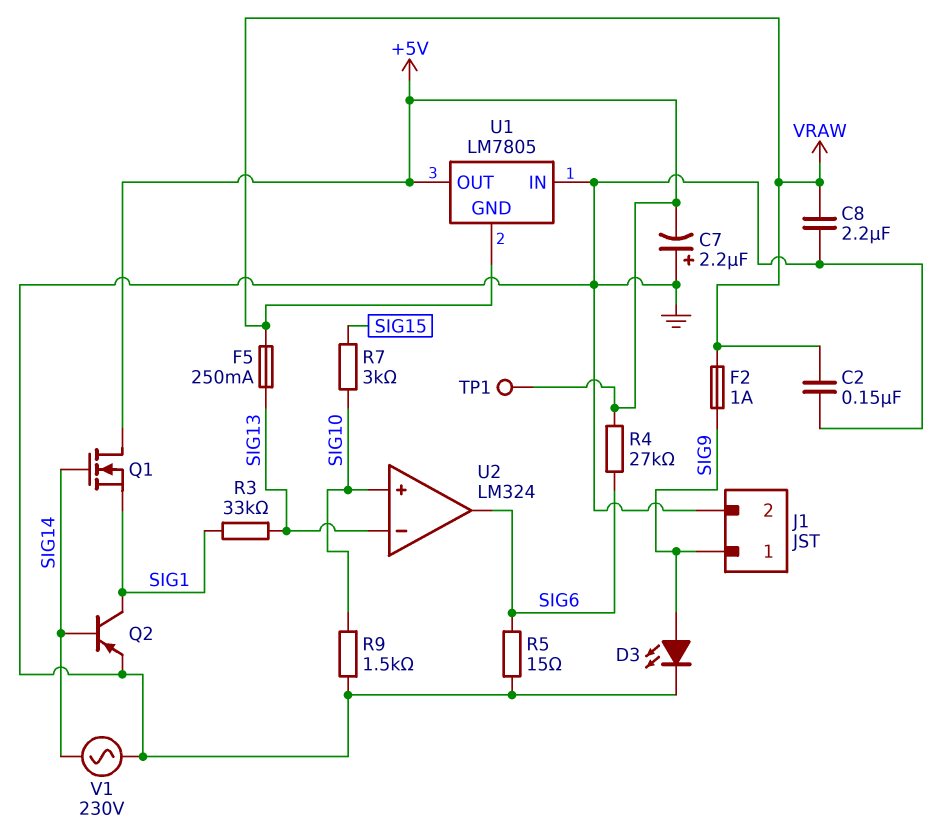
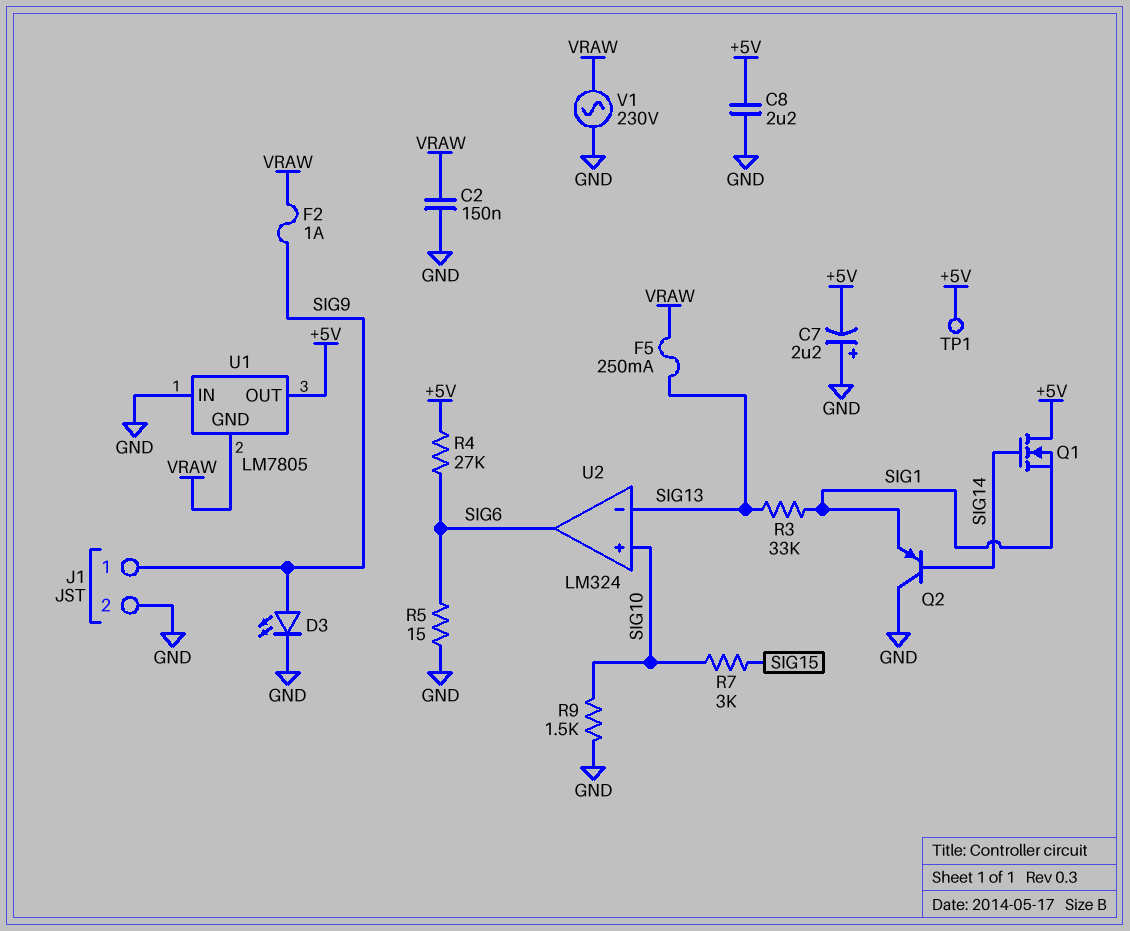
C8: 2.2uF (GND, VRAW) -> 2.2uF (+5V, GND)
Q2: PNP (B SIG14, C SIG1, E GND) -> PNP (B SIG14, C GND, E SIG1)
V1: AC 230V (GND, SIG14) -> AC 230V (GND, VRAW)

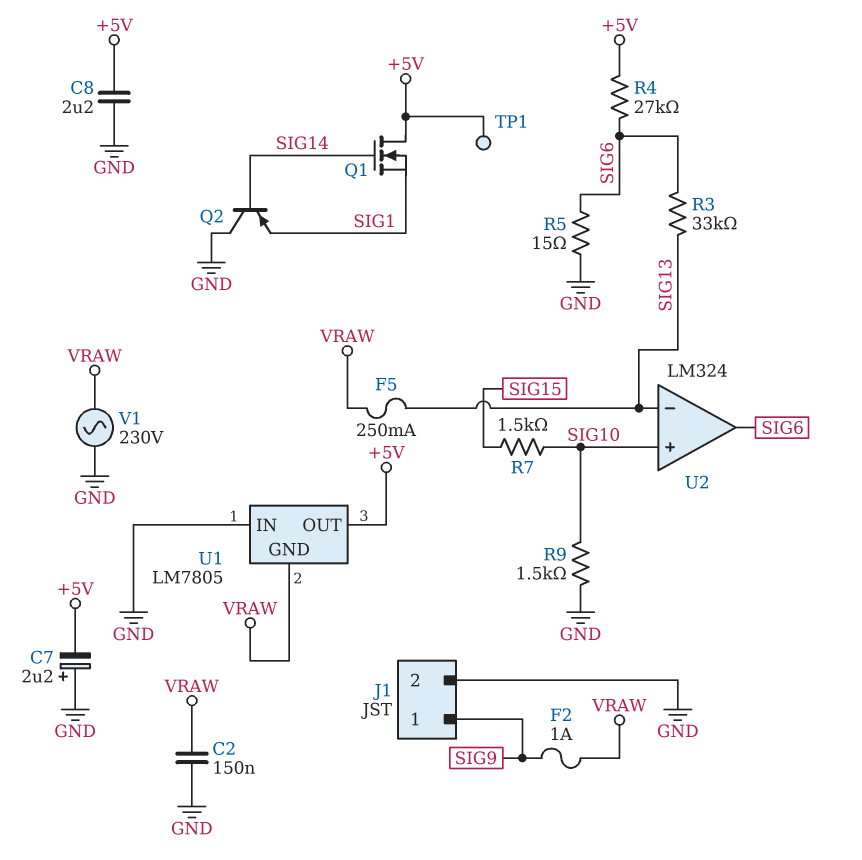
D3: LED (A SIG9, K GND) -> none
R3: 33k (SIG1, SIG13) -> 33k (SIG6, SIG13)
R7: 3k (SIG10, SIG15) -> 1.5k (SIG10, SIG15)

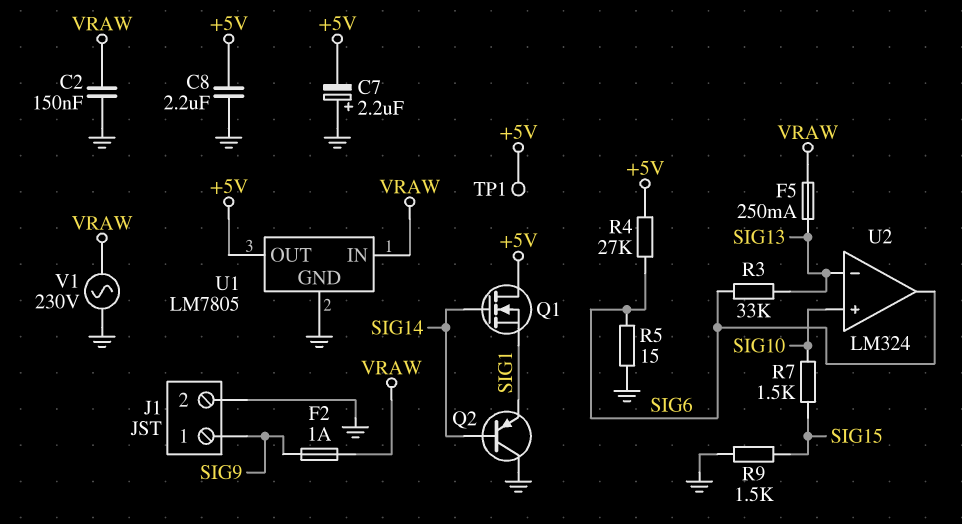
R9: 1.5k (GND, SIG10) -> 1.5k (GND, SIG15)
U1 pin GND: VRAW -> GND
U1 pin IN: GND -> VRAW

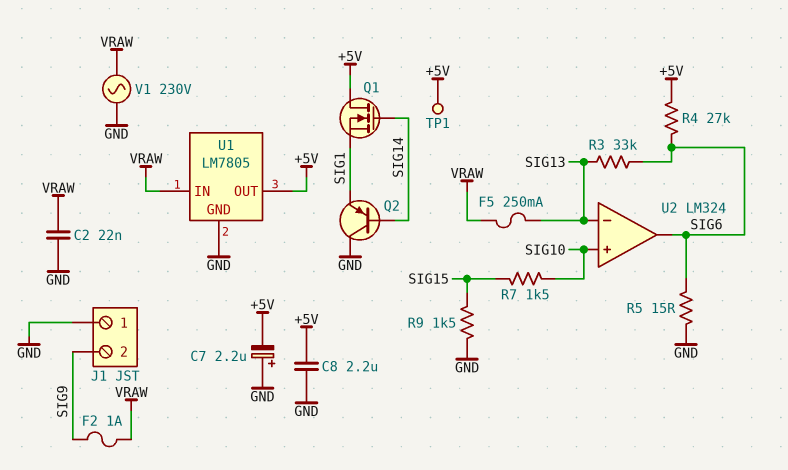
C2: 150nF (GND, VRAW) -> 22nF (GND, VRAW)
J1 pin 1: SIG9 -> GND
J1 pin 2: GND -> SIG9

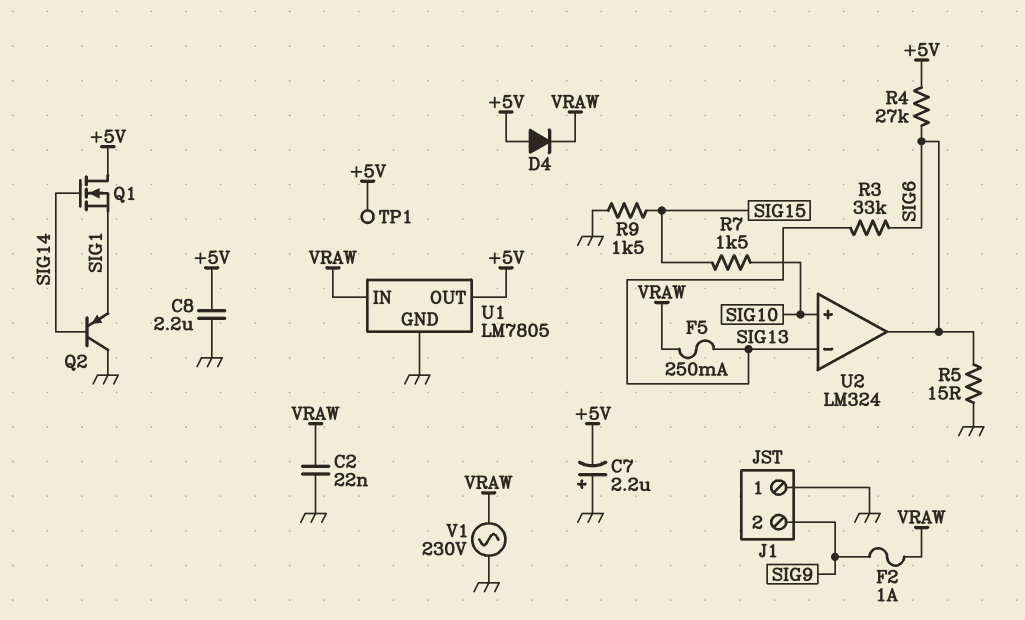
D4: none -> diode (A +5V, K VRAW)

